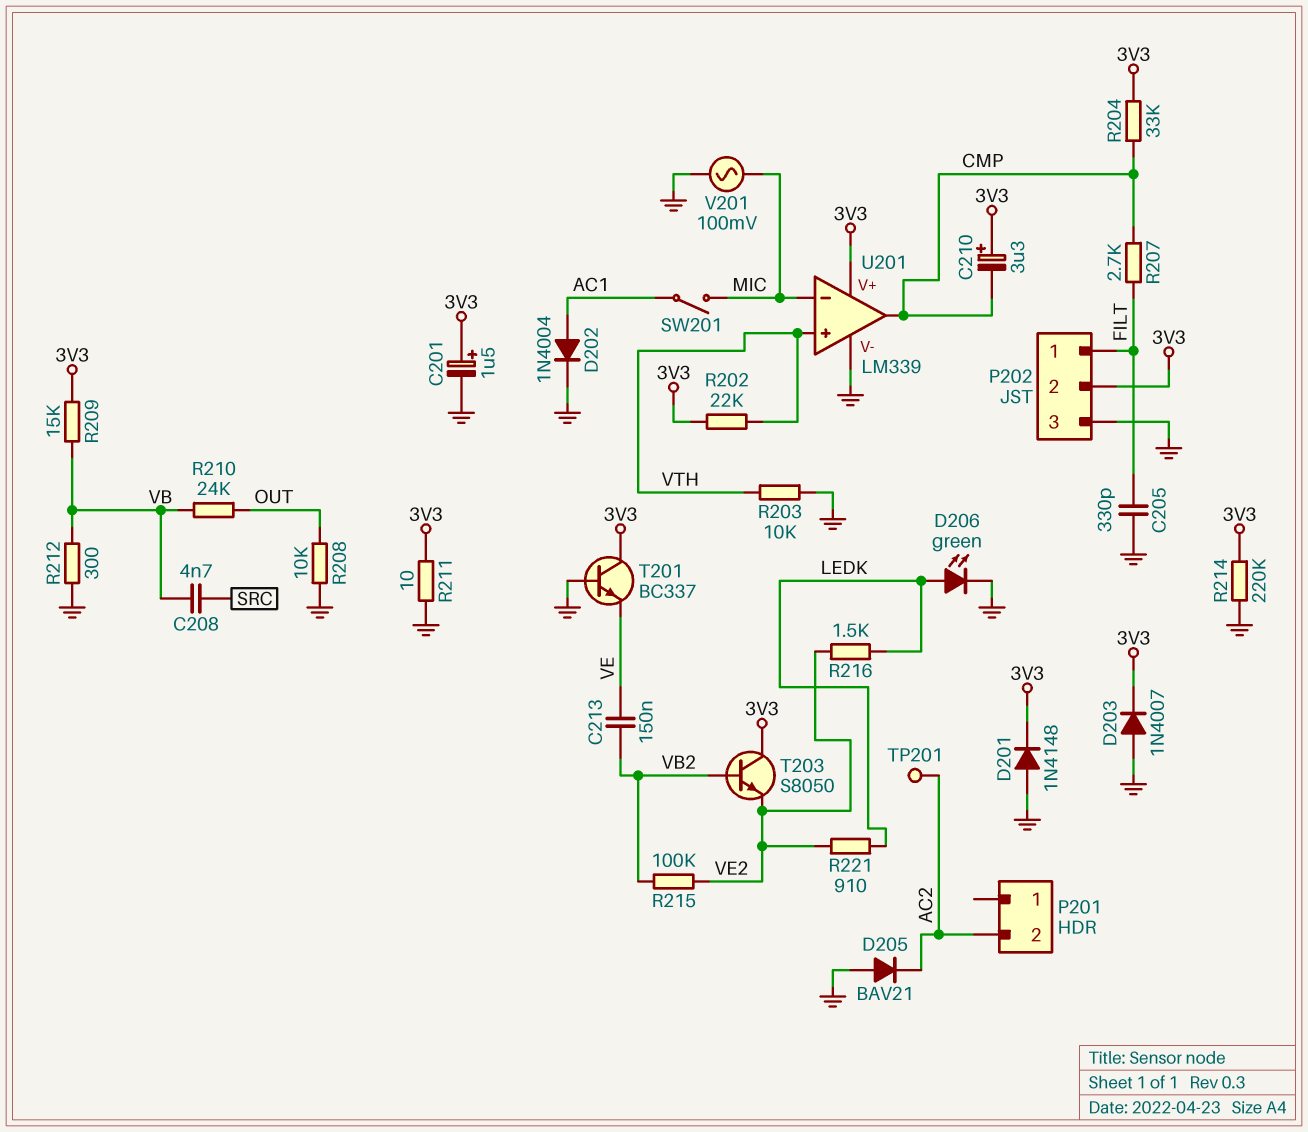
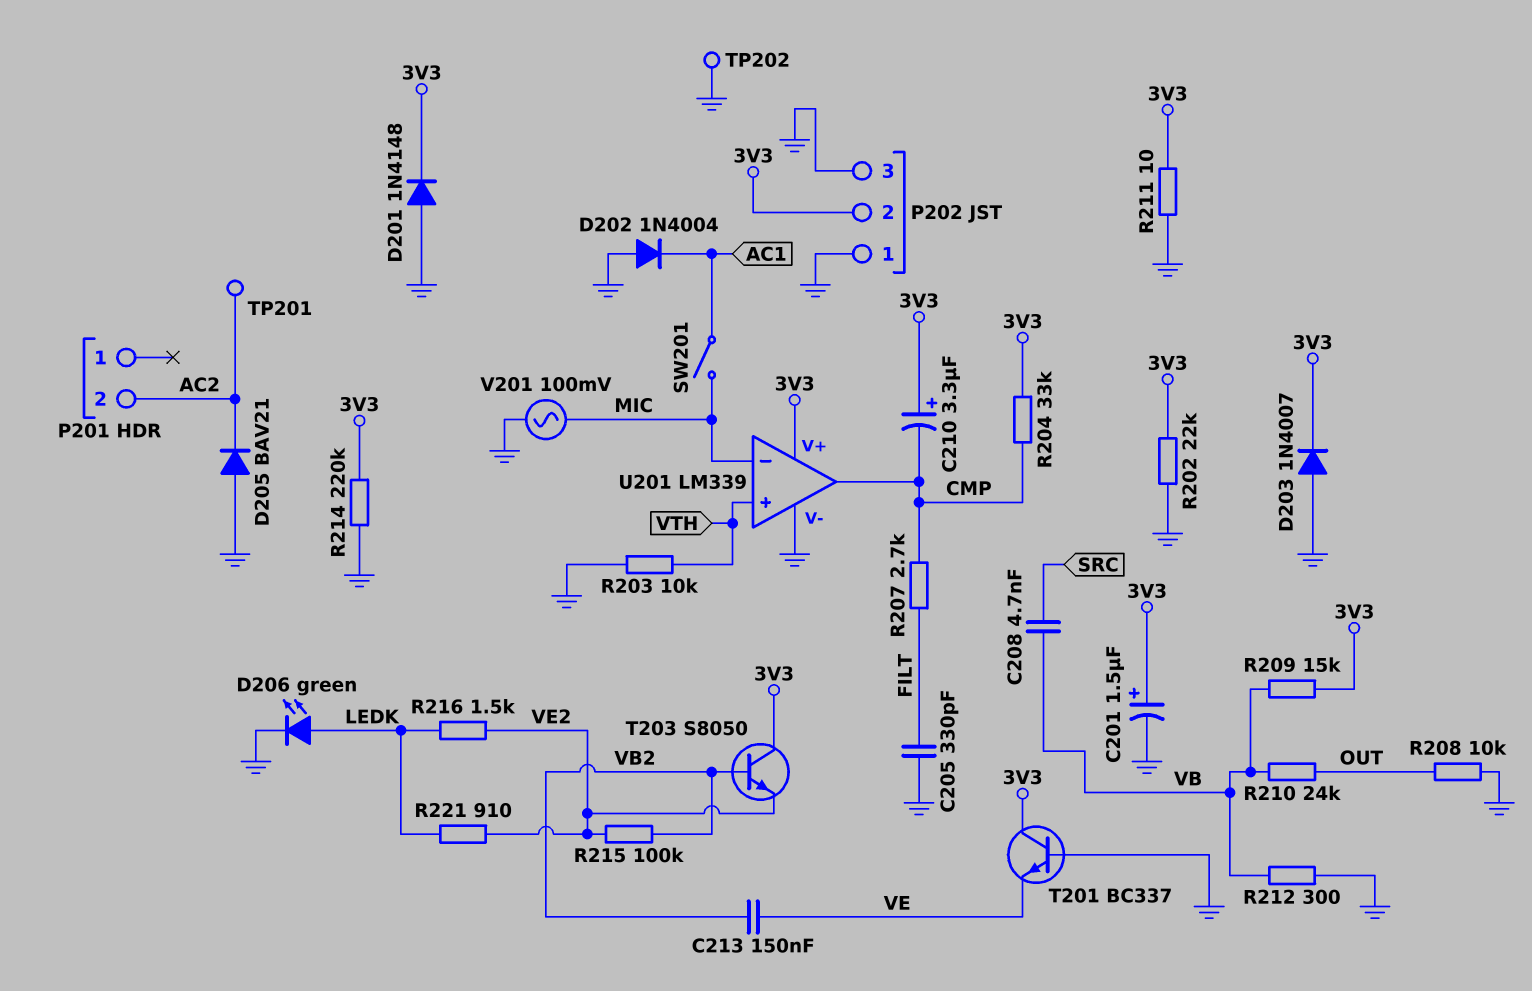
D202: diode 1N4004 (A AC1, K GND) -> diode 1N4004 (A GND, K AC1)
P202 pin 1: FILT -> GND
R202: 22k (3V3, VTH) -> 22k (3V3, GND)
TP202: none -> test point (GND)

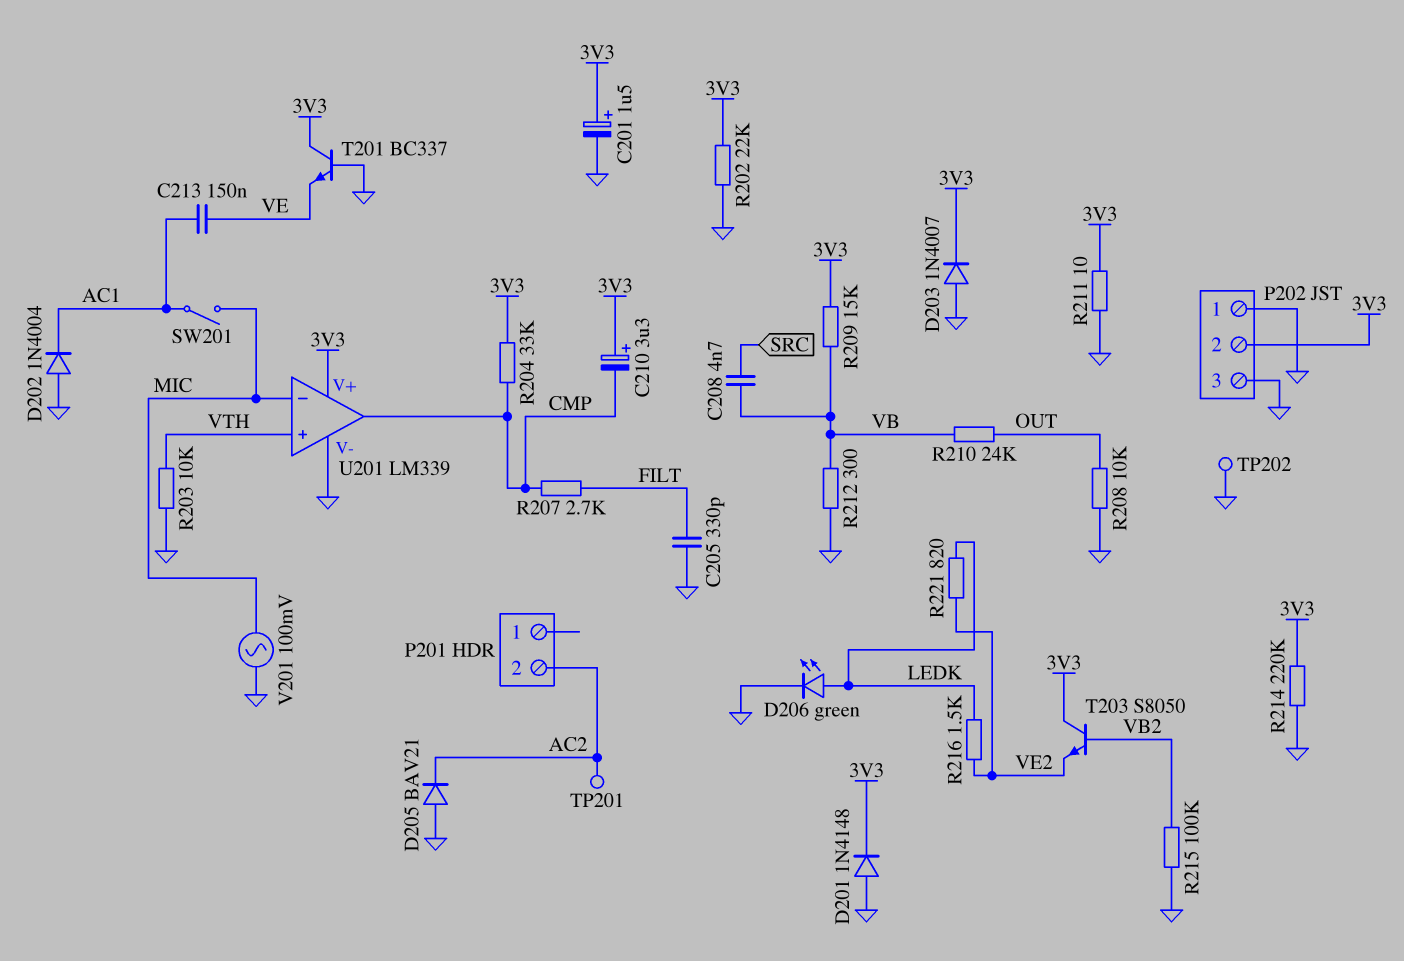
C213: 150nF (VB2, VE) -> 150nF (AC1, VE)
R215: 100k (VB2, VE2) -> 100k (GND, VB2)
R221: 910 (LEDK, VE2) -> 820 (LEDK, VE2)

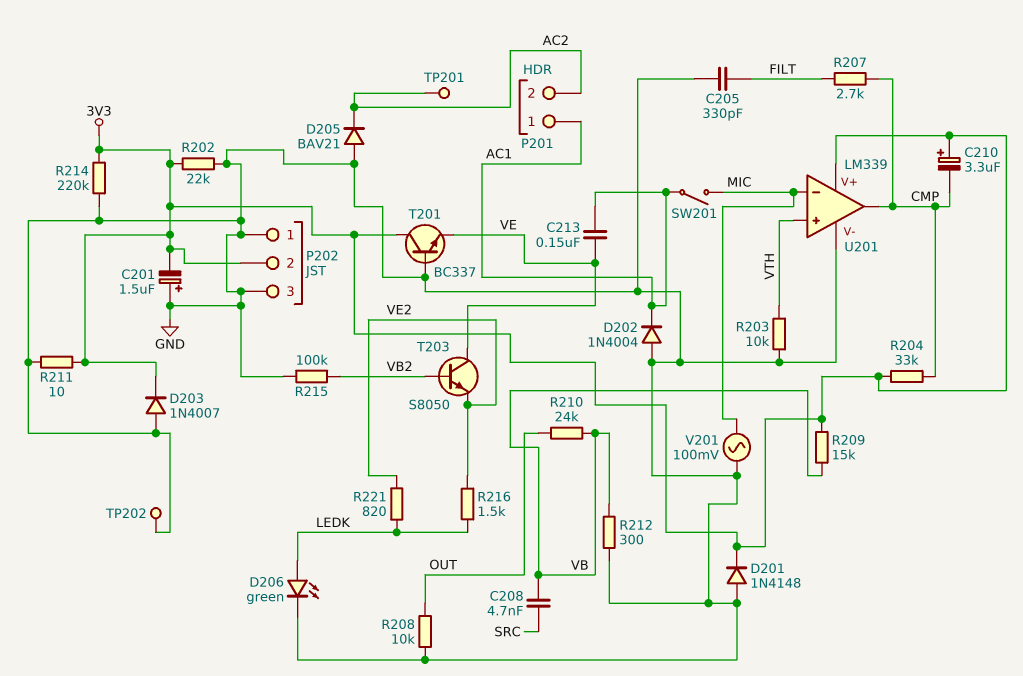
C201: 1.5uF (plus 3V3, minus GND) -> 1.5uF (plus GND, minus 3V3)
P201 pin 1: none -> AC1
T203: NPN S8050 (B VB2, C 3V3, E VE2) -> NPN S8050 (B VB2, C VE, E VE2)

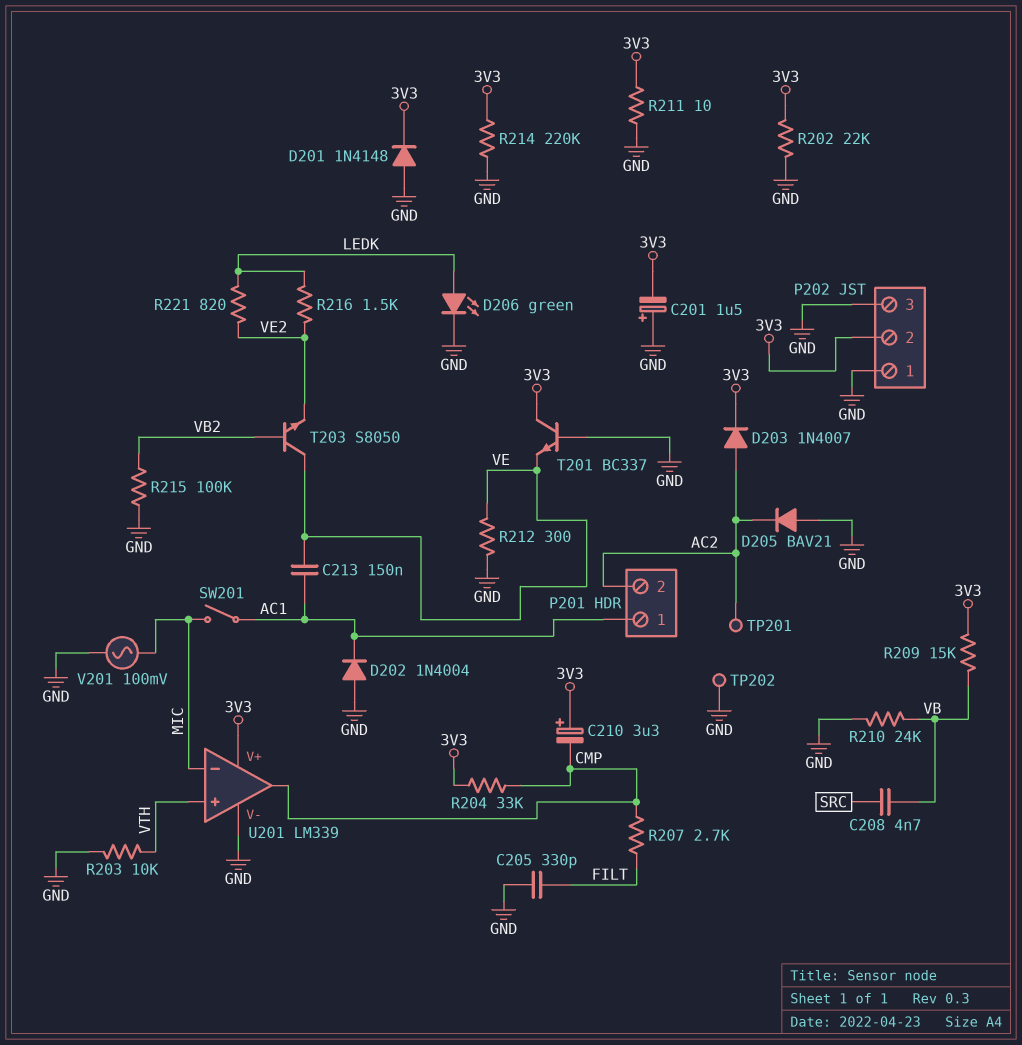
D203: diode 1N4007 (A GND, K 3V3) -> diode 1N4007 (A AC2, K 3V3)
R208: 10k (GND, OUT) -> none
R210: 24k (OUT, VB) -> 24k (GND, VB)
R212: 300 (GND, VB) -> 300 (GND, VE)

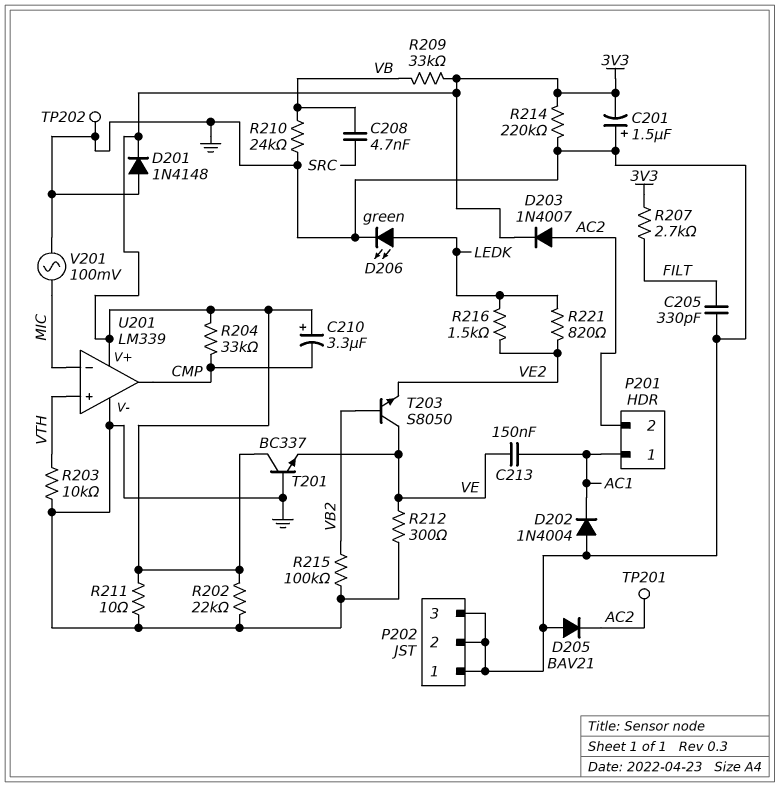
P202 pin 2: 3V3 -> GND
R207: 2.7k (CMP, FILT) -> 2.7k (3V3, FILT)
R209: 15k (3V3, VB) -> 33k (3V3, VB)
SW201: switch (AC1, MIC) -> none

